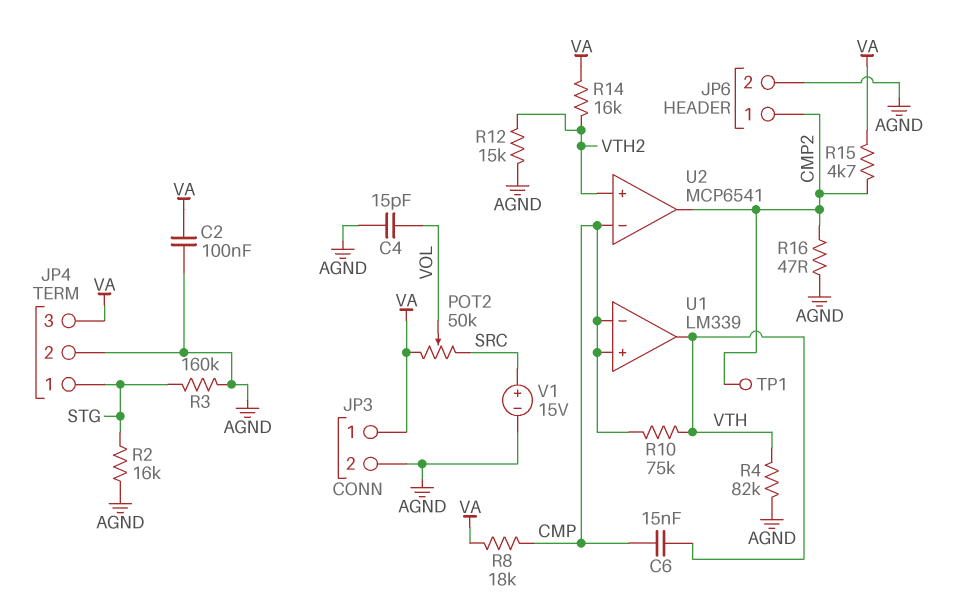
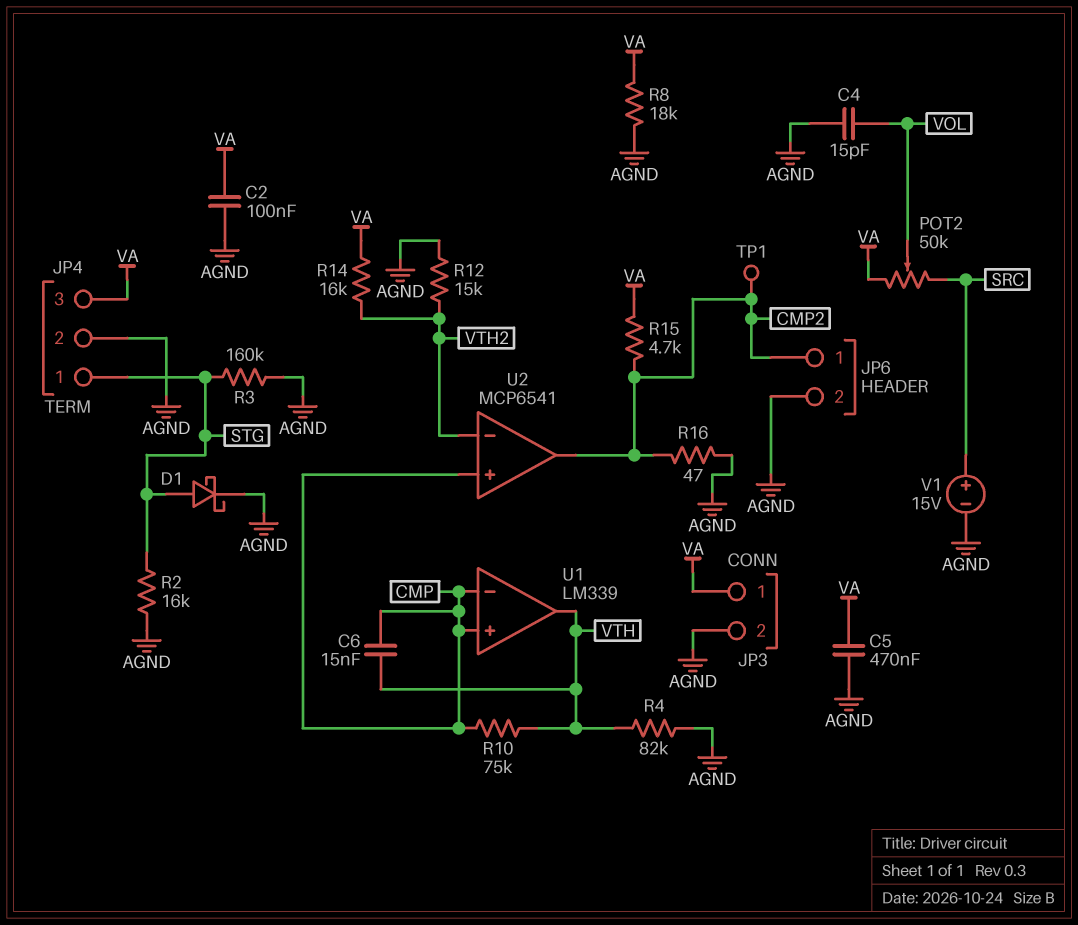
C5: none -> 470nF (AGND, VA)
D1: none -> schottky (A STG, K AGND)
R8: 18k (CMP, VA) -> 18k (AGND, VA)
U2 pin in+: VTH2 -> CMP
U2 pin in-: CMP -> VTH2

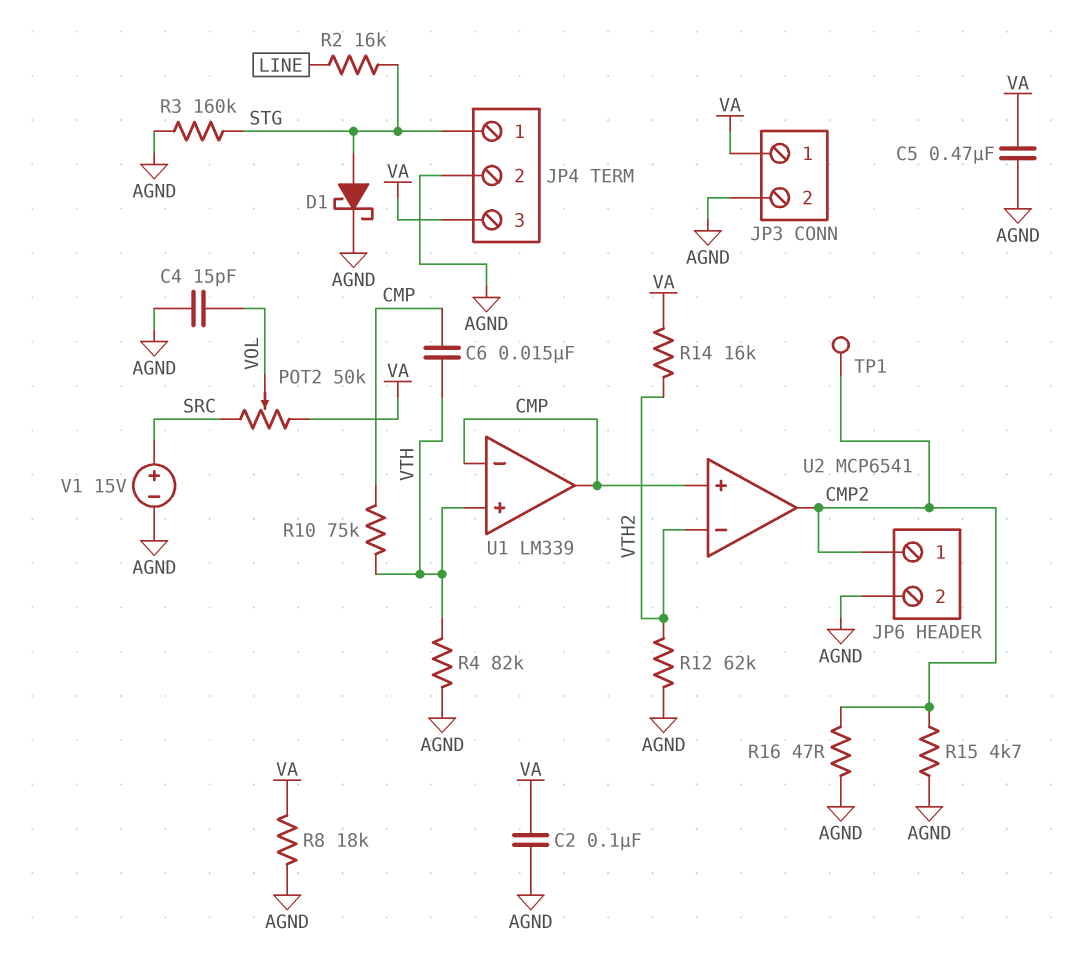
R2: 16k (AGND, STG) -> 16k (LINE, STG)
R12: 15k (AGND, VTH2) -> 62k (AGND, VTH2)
R15: 4.7k (CMP2, VA) -> 4.7k (AGND, CMP2)
U1 pin in+: CMP -> VTH
U1 pin out: VTH -> CMP

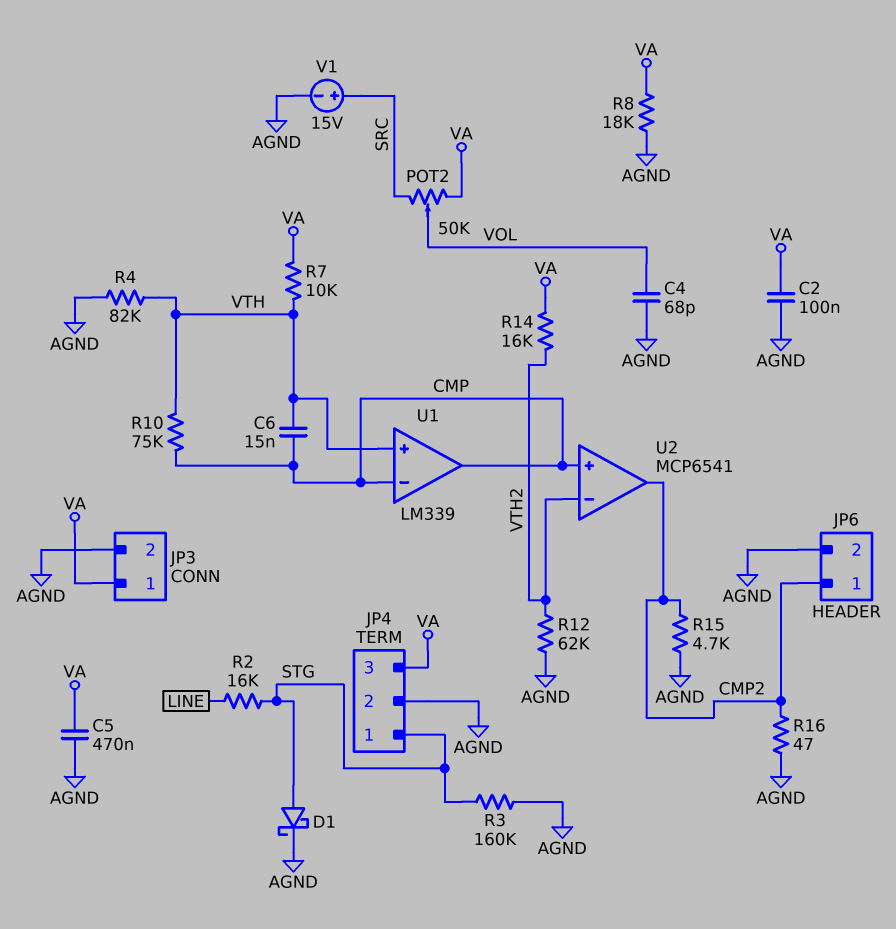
C4: 15pF (AGND, VOL) -> 68pF (AGND, VOL)
R7: none -> 10k (VA, VTH)
TP1: test point (CMP2) -> none

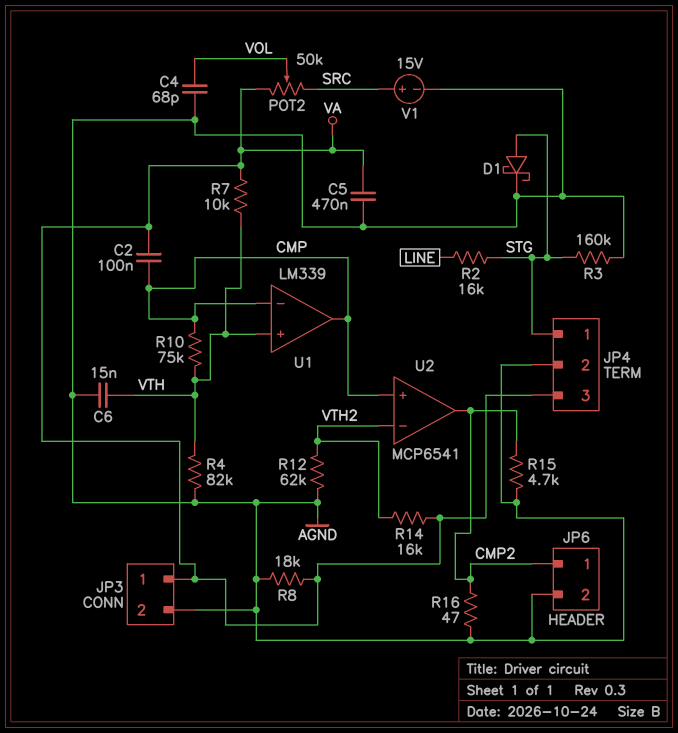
C2: 100nF (AGND, VA) -> 100nF (CMP, VA)
C6: 15nF (CMP, VTH) -> 15nF (AGND, VTH)

